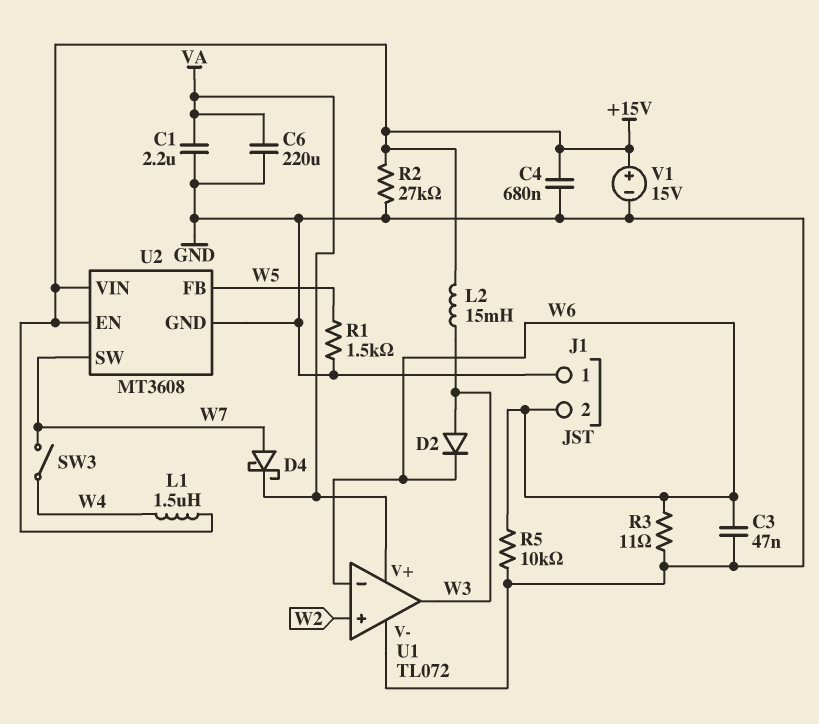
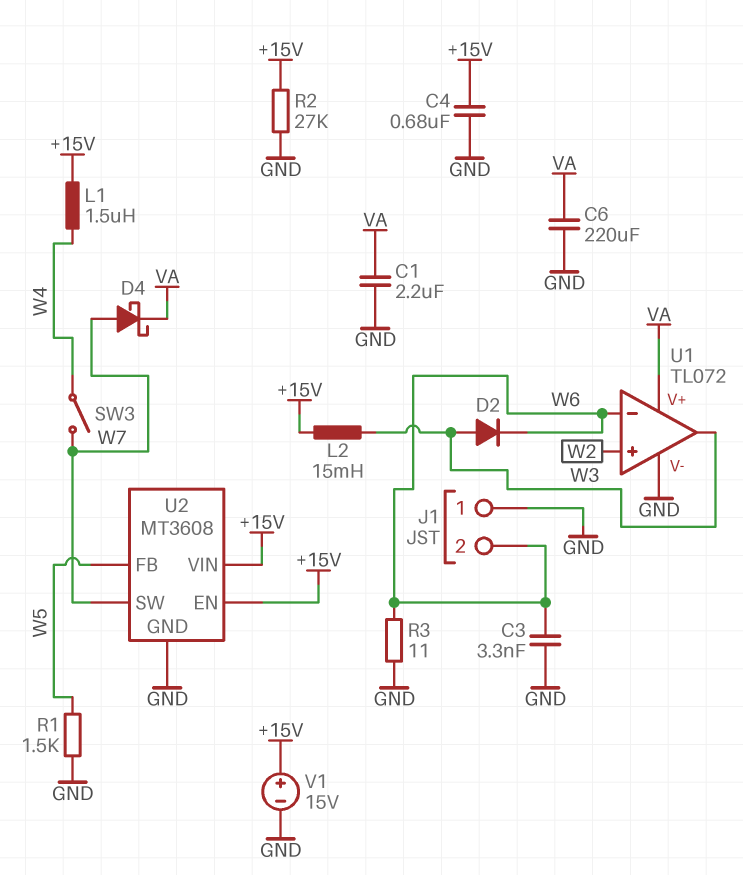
C3: 47nF (GND, W6) -> 3.3nF (GND, W6)
R5: 10k (GND, W6) -> none

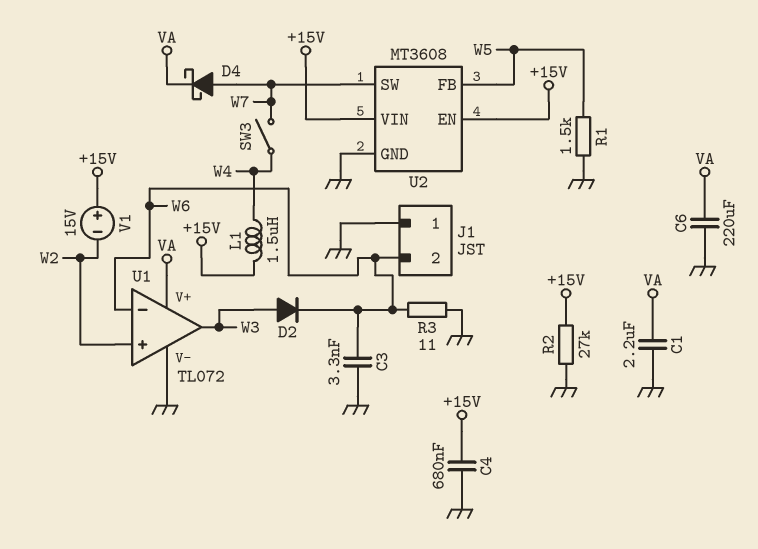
L2: 15mH (+15V, W3) -> none
V1: 15V (plus +15V, minus GND) -> 15V (plus +15V, minus W2)

